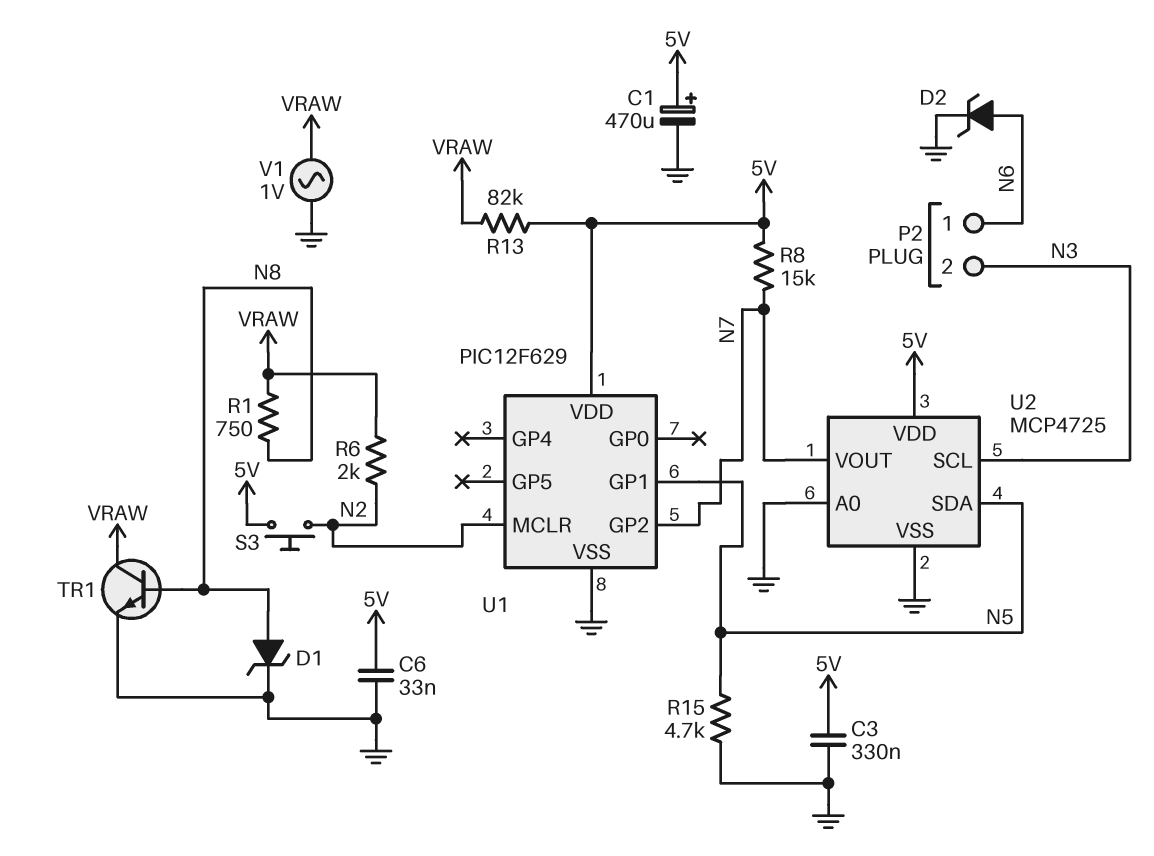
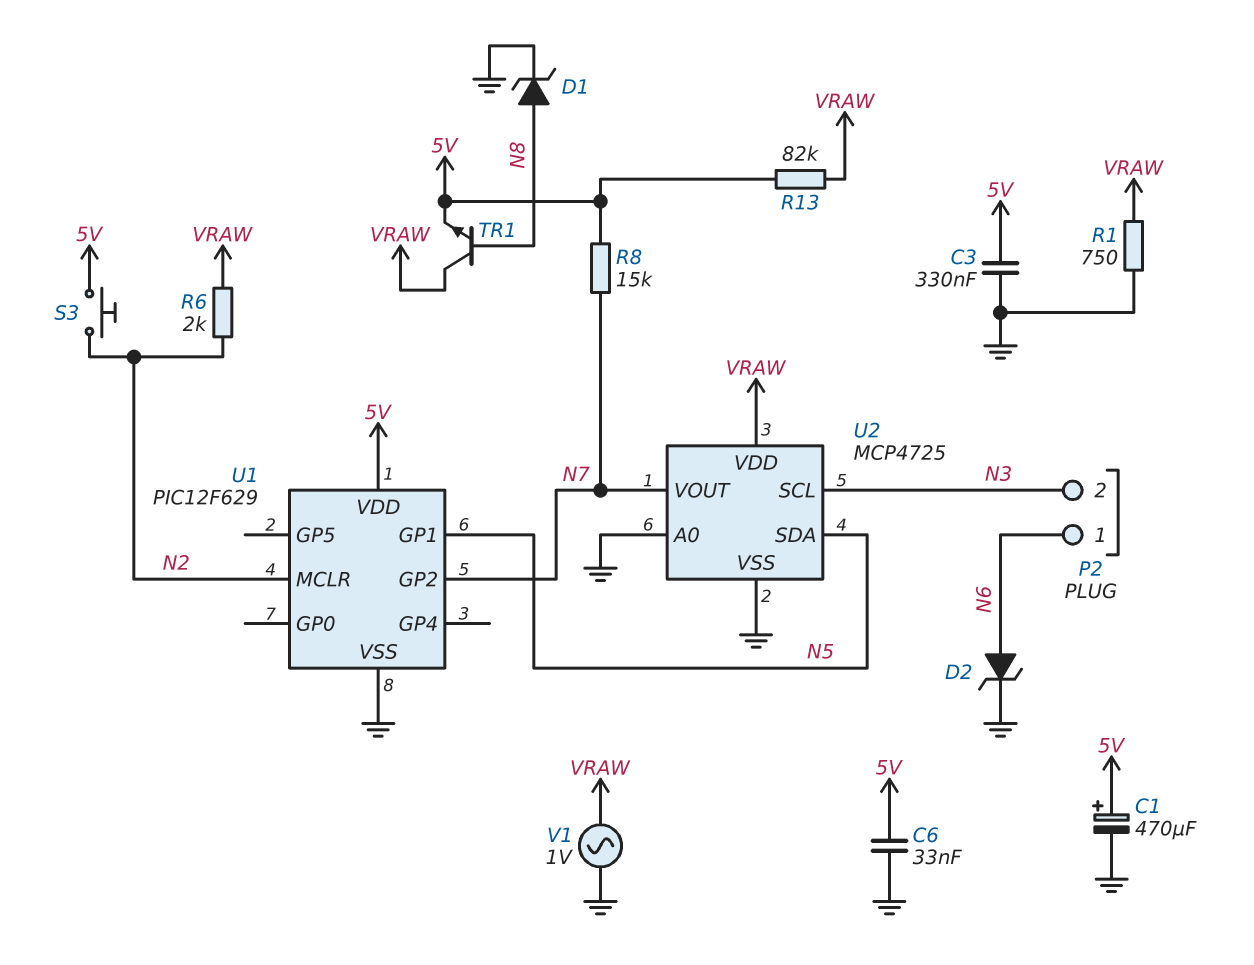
R1: 750 (N8, VRAW) -> 750 (GND, VRAW)
R15: 4.7k (GND, N5) -> none
TR1: NPN (B N8, C VRAW, E GND) -> NPN (B N8, C VRAW, E 5V)
U2 pin VDD: 5V -> VRAW

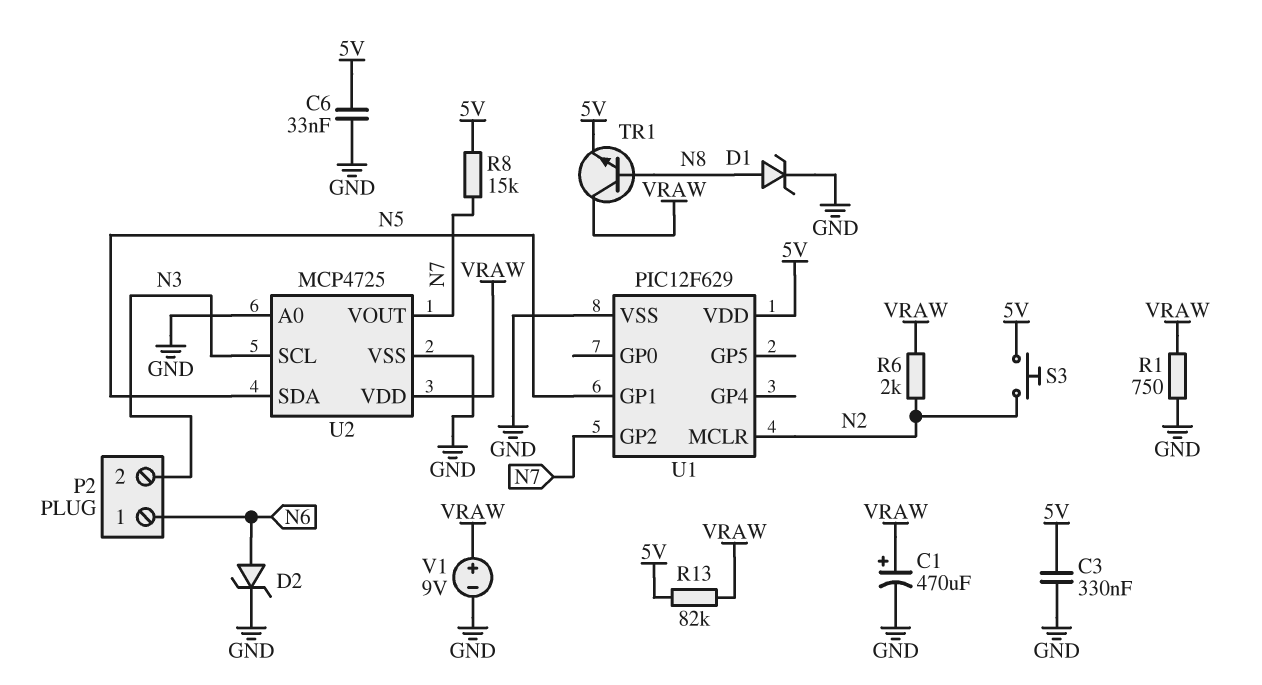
C1: 470uF (plus 5V, minus GND) -> 470uF (plus VRAW, minus GND)
V1: AC 1V (GND, VRAW) -> 9V (plus VRAW, minus GND)

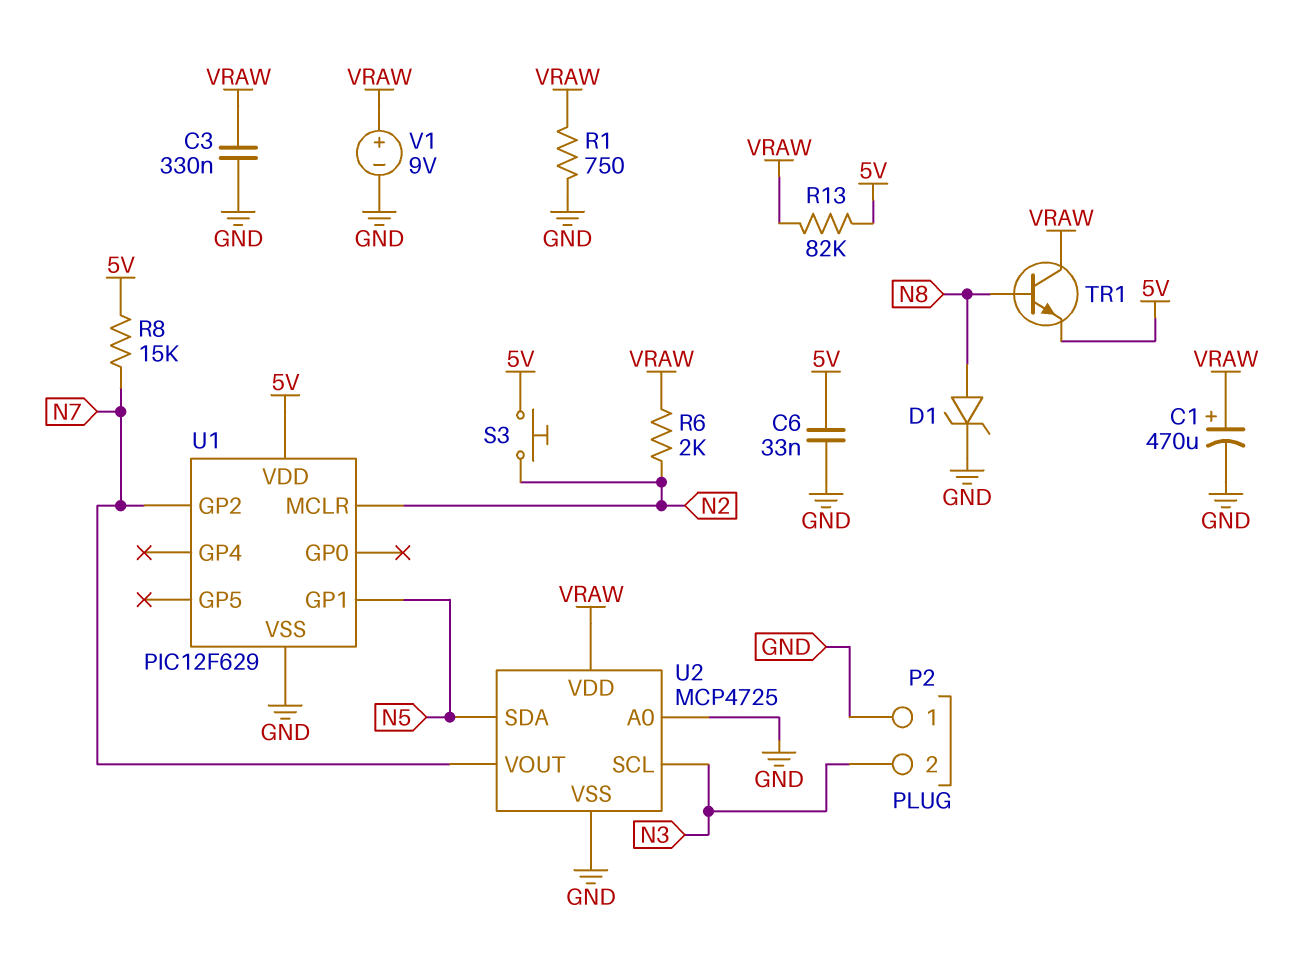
C3: 330nF (5V, GND) -> 330nF (GND, VRAW)
D2: zener (A N6, K GND) -> none
P2 pin 1: N6 -> GND

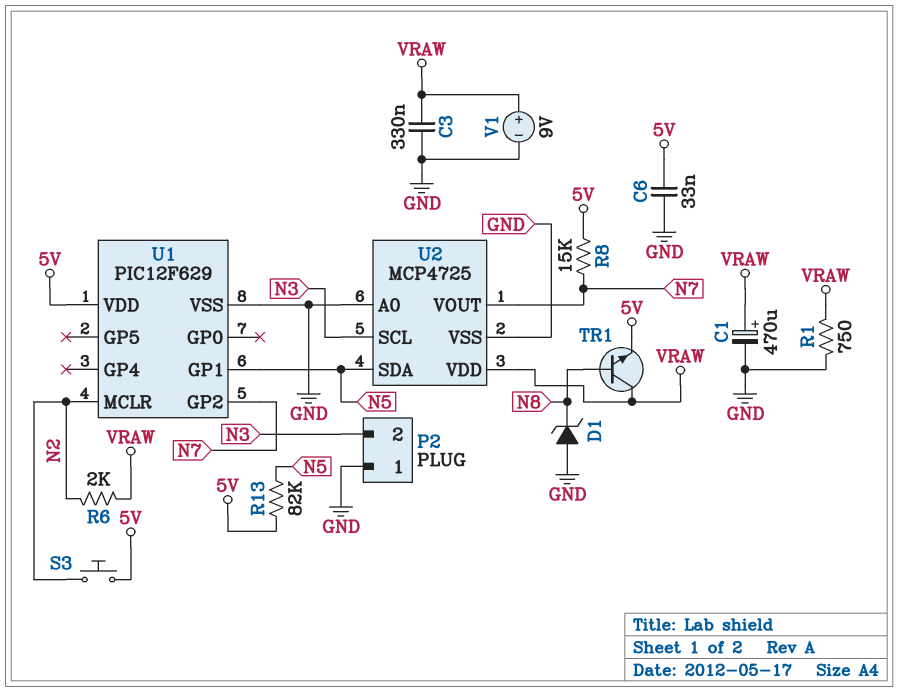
D1: zener (A N8, K GND) -> zener (A GND, K N8)
R13: 82k (5V, VRAW) -> 82k (5V, N5)

